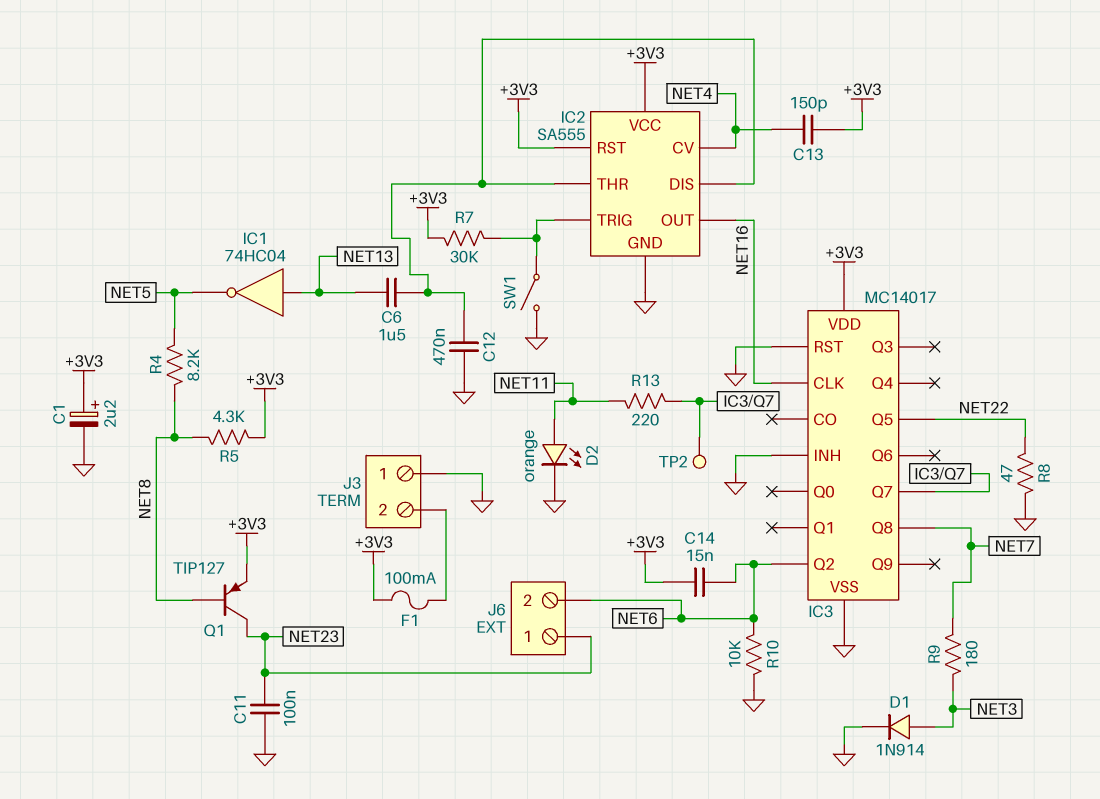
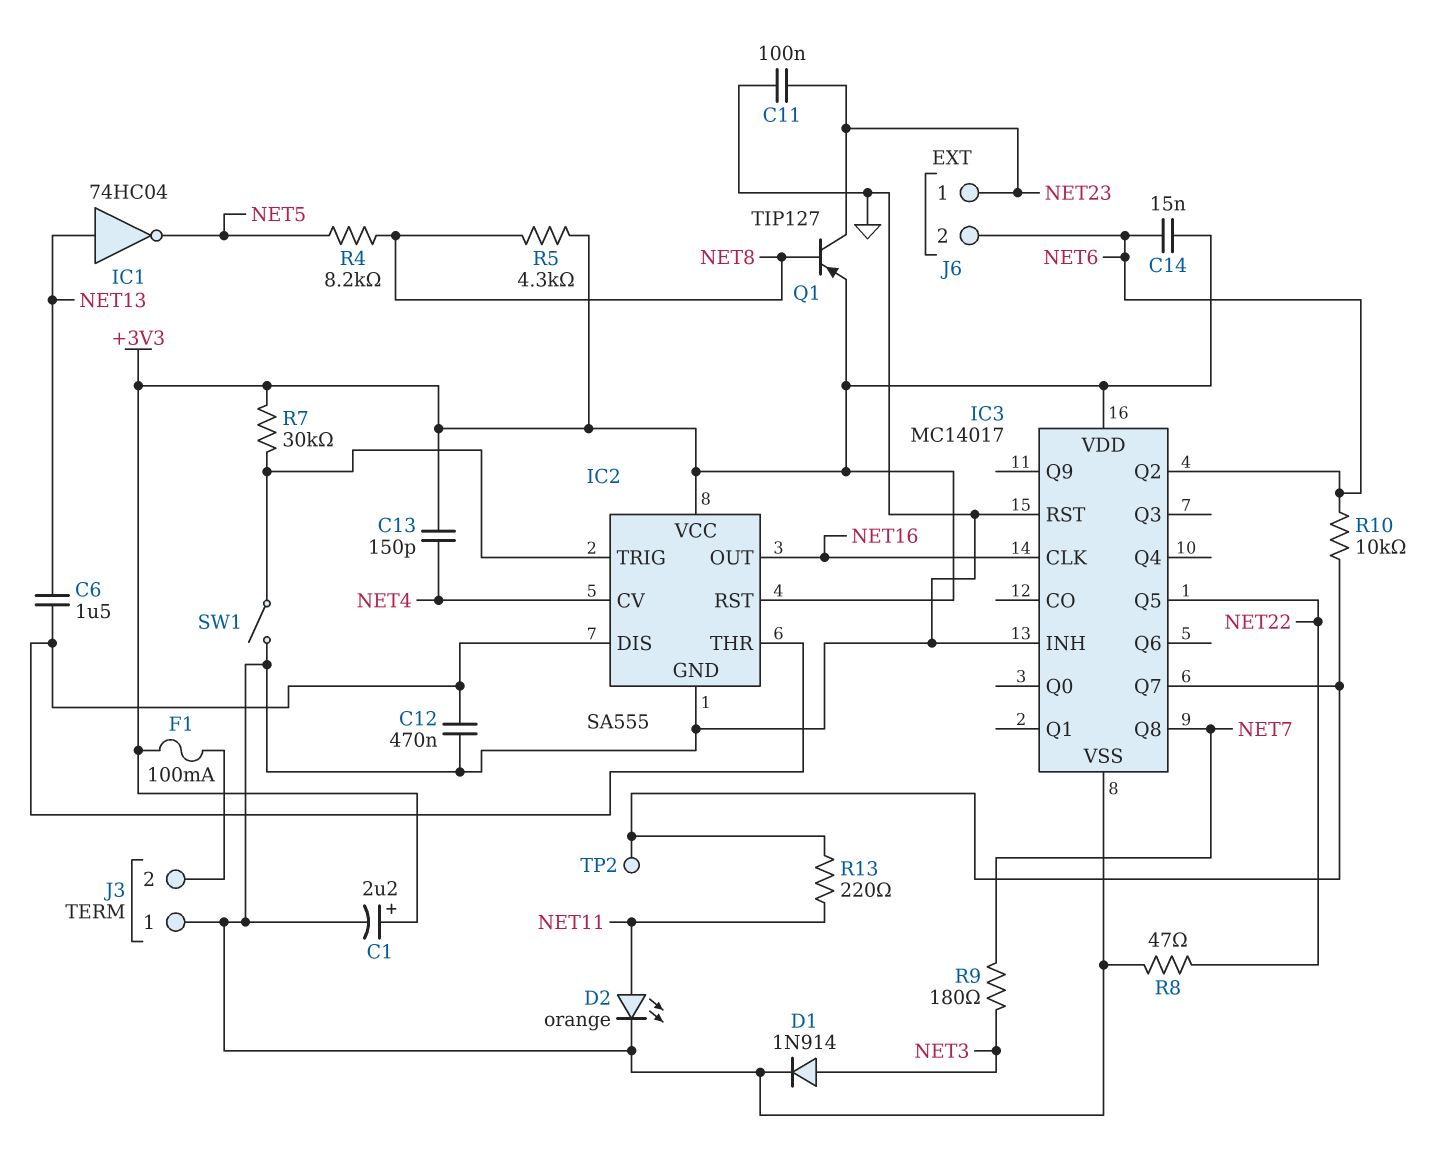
R10: 10k (GND, NET6) -> 10k (IC3/Q7, NET6)

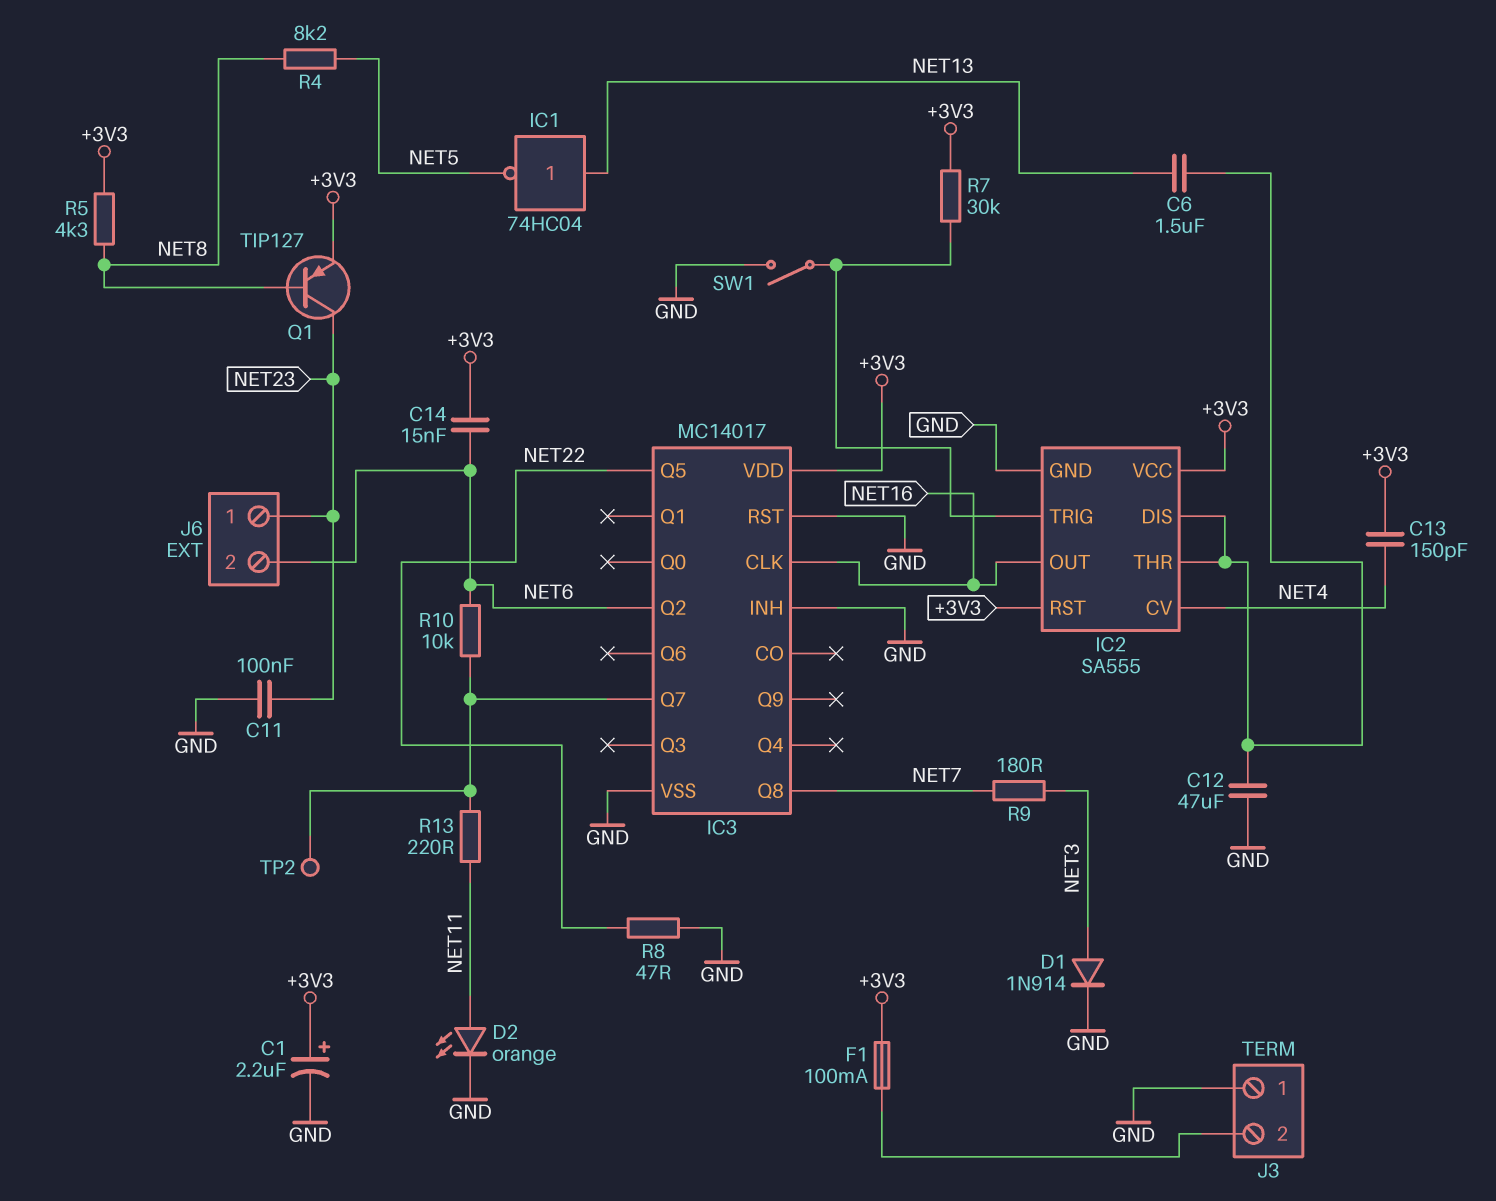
C12: 470nF (GND, IC2/DIS) -> 47uF (GND, IC2/DIS)

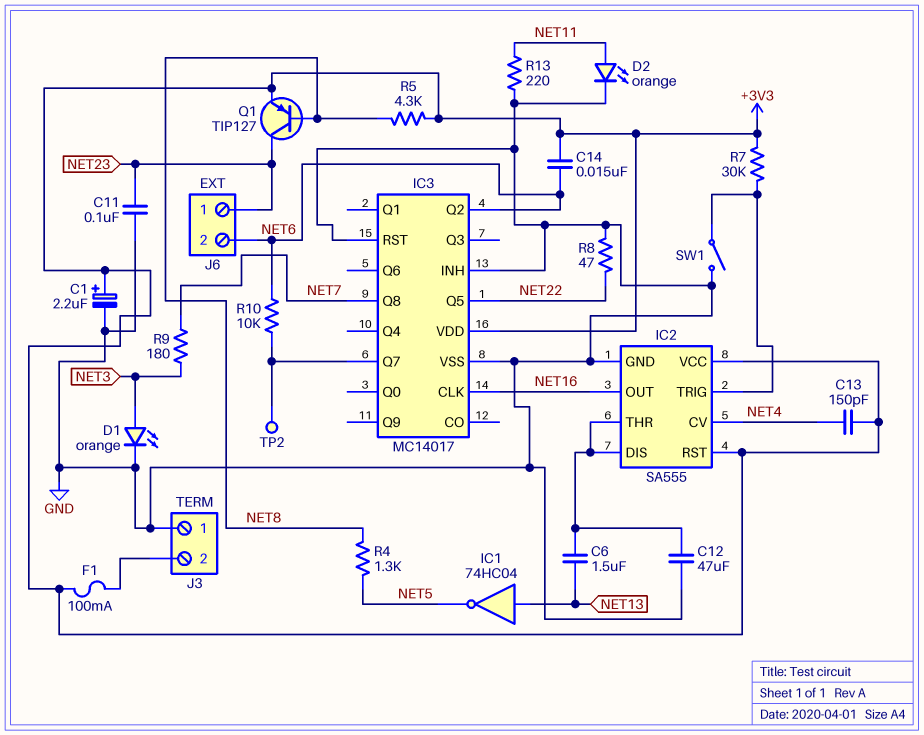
D1: diode 1N914 (A NET3, K GND) -> LED orange (A NET3, K GND)
R4: 8.2k (NET5, NET8) -> 1.3k (NET5, NET8)
R13: 220 (IC3/Q7, NET11) -> 220 (GND, NET11)

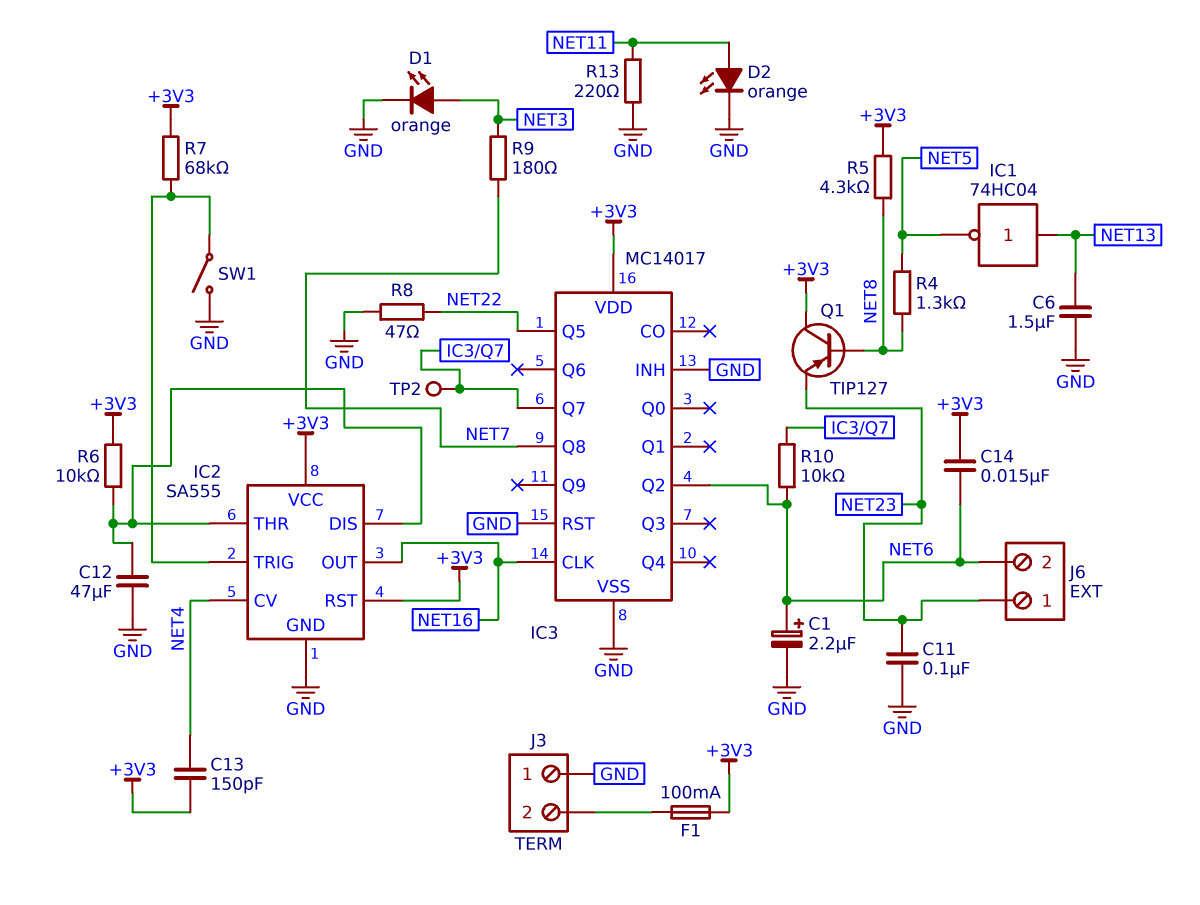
C1: 2.2uF (plus +3V3, minus GND) -> 2.2uF (plus NET6, minus GND)
C6: 1.5uF (IC2/DIS, NET13) -> 1.5uF (GND, NET13)
Q1: PNP TIP127 (B NET8, C NET23, E +3V3) -> PNP TIP127 (B NET8, C +3V3, E NET23)
R6: none -> 10k (+3V3, IC2/DIS)
R7: 30k (+3V3, IC2/TRIG) -> 68k (+3V3, IC2/TRIG)

